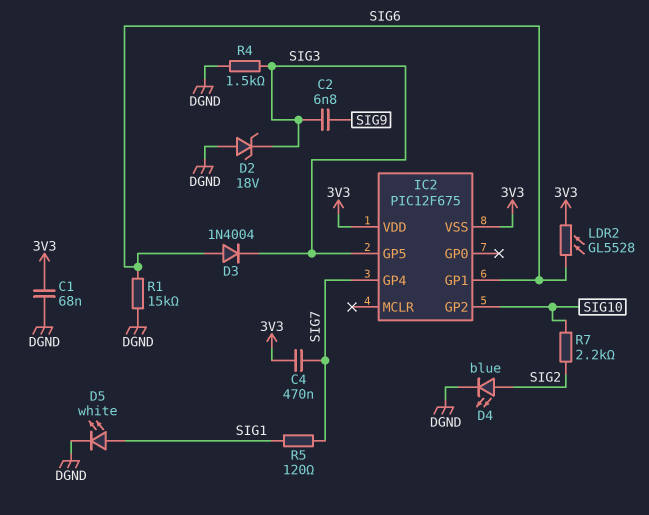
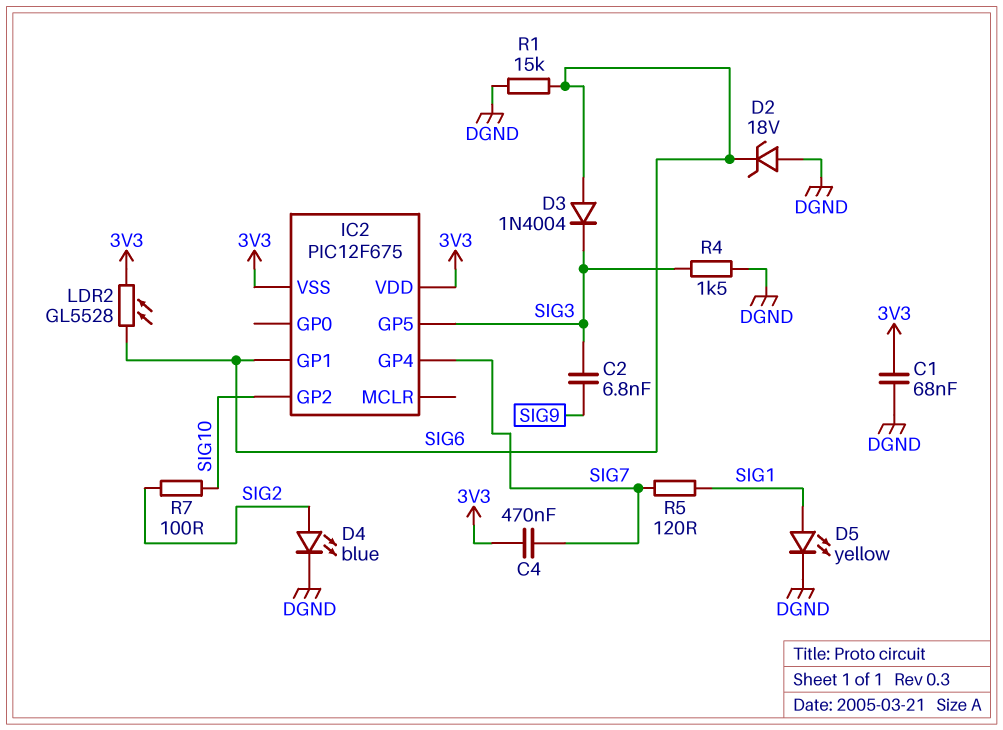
D2: zener 18V (A DGND, K SIG3) -> zener 18V (A DGND, K SIG6)
D5: LED white (A SIG1, K DGND) -> LED yellow (A SIG1, K DGND)
R7: 2.2k (SIG2, SIG10) -> 100 (SIG2, SIG10)

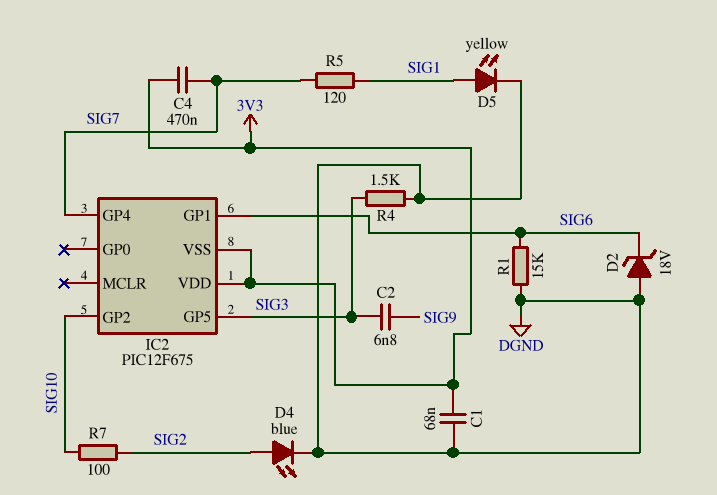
D3: diode 1N4004 (A SIG6, K SIG3) -> none
LDR2: GL5528 (3V3, SIG6) -> none

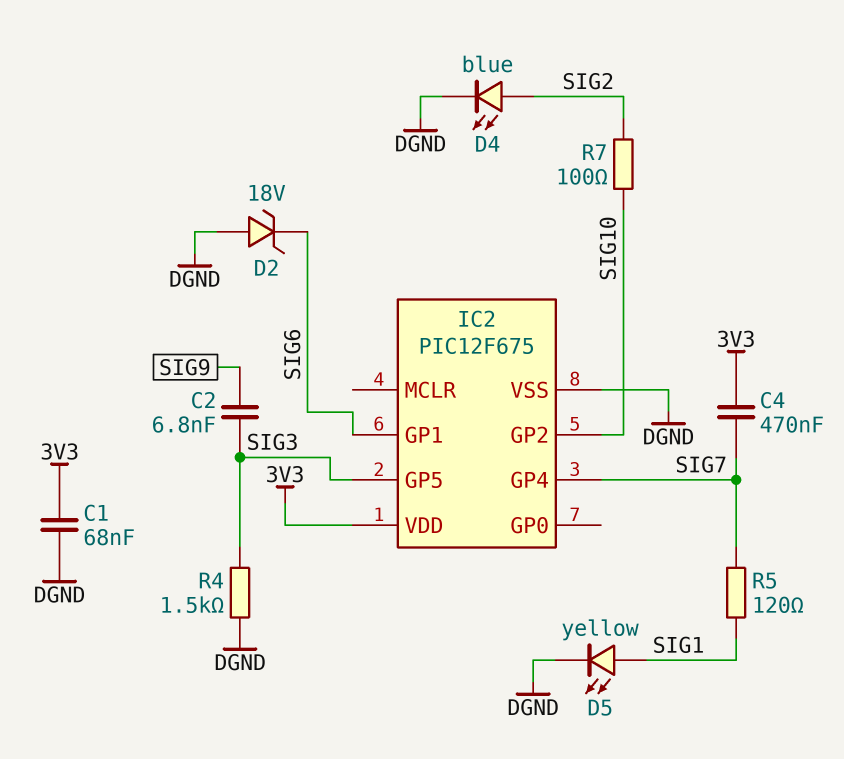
IC2 pin VSS: 3V3 -> DGND
R1: 15k (DGND, SIG6) -> none

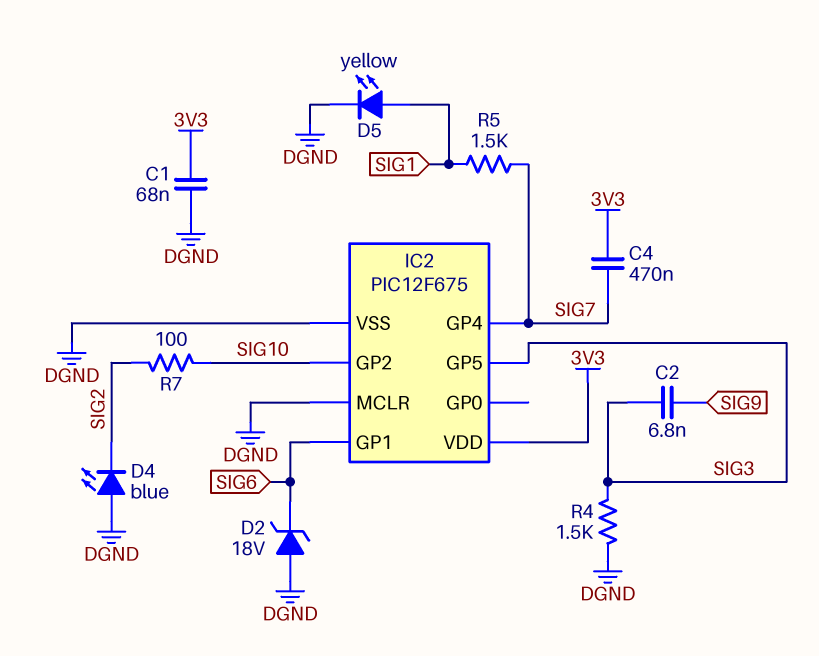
D4: LED blue (A SIG2, K DGND) -> LED blue (A DGND, K SIG2)
IC2 pin MCLR: none -> DGND
R5: 120 (SIG1, SIG7) -> 1.5k (SIG1, SIG7)

